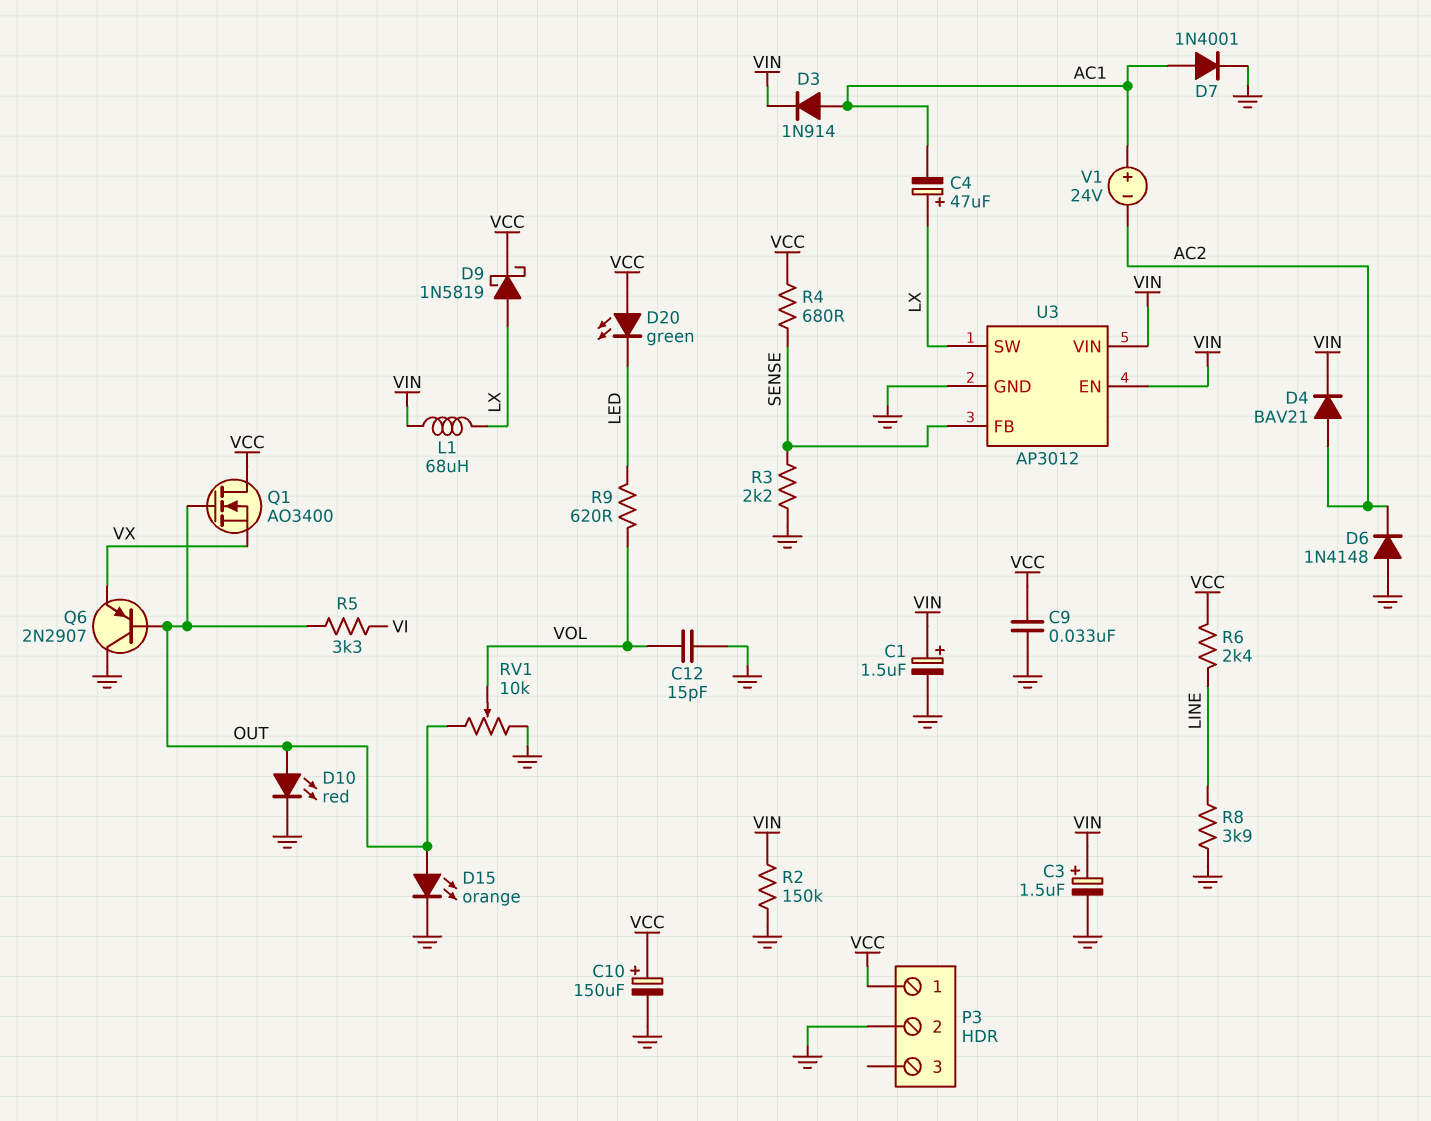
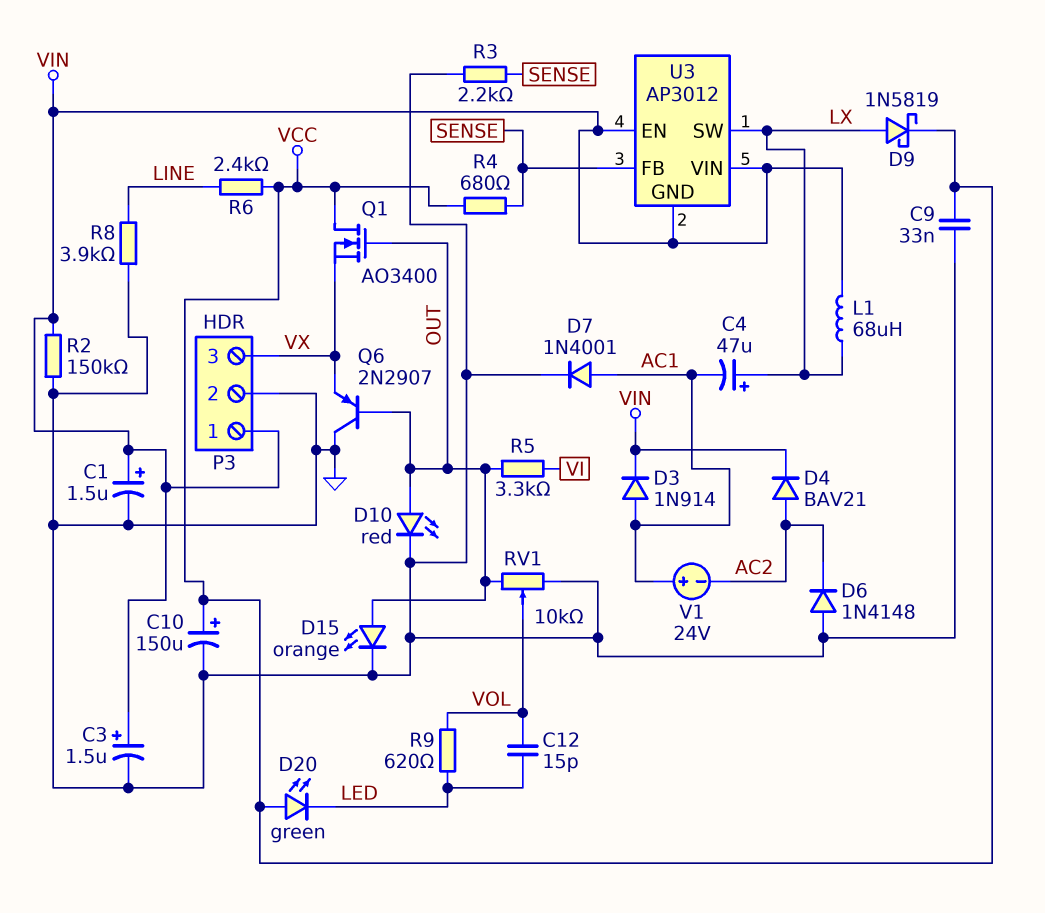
C12: 15pF (GND, VOL) -> 15pF (LED, VOL)
P3 pin 1: VCC -> VIN
P3 pin 3: none -> VX
U3 pin GND: GND -> VIN

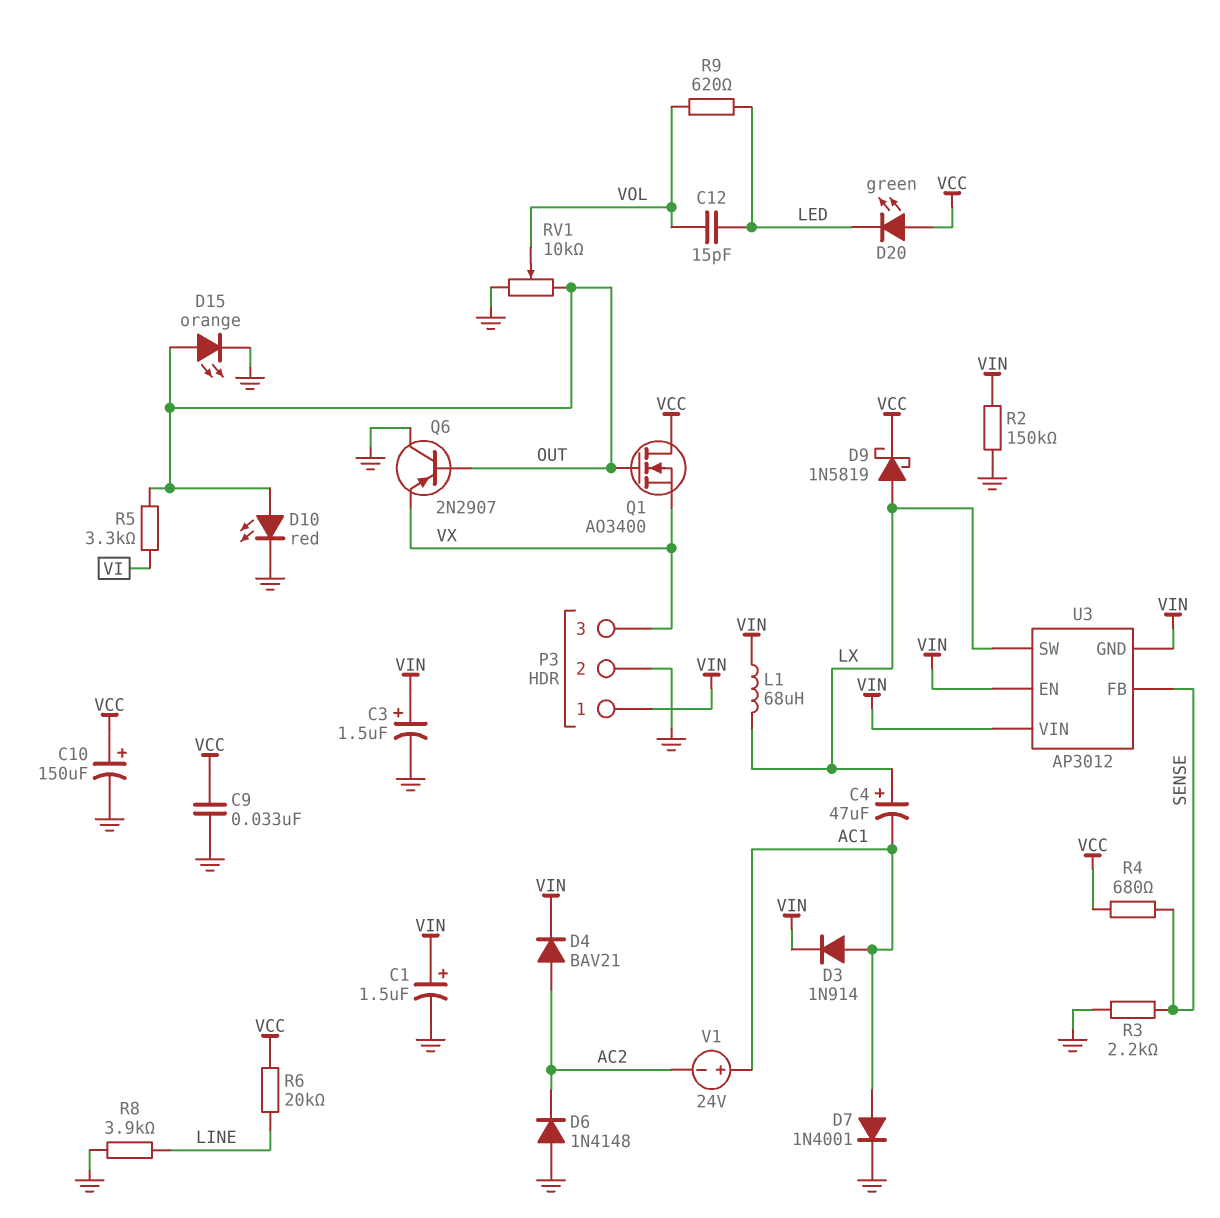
R6: 2.4k (LINE, VCC) -> 20k (LINE, VCC)

